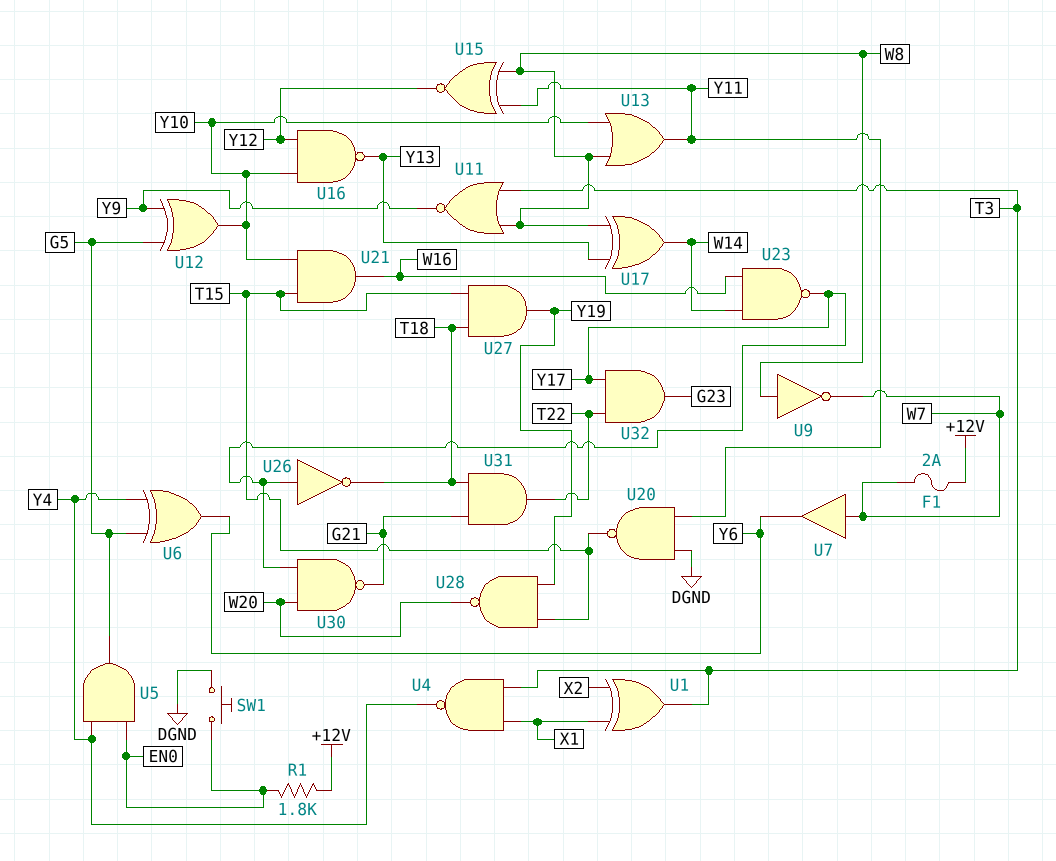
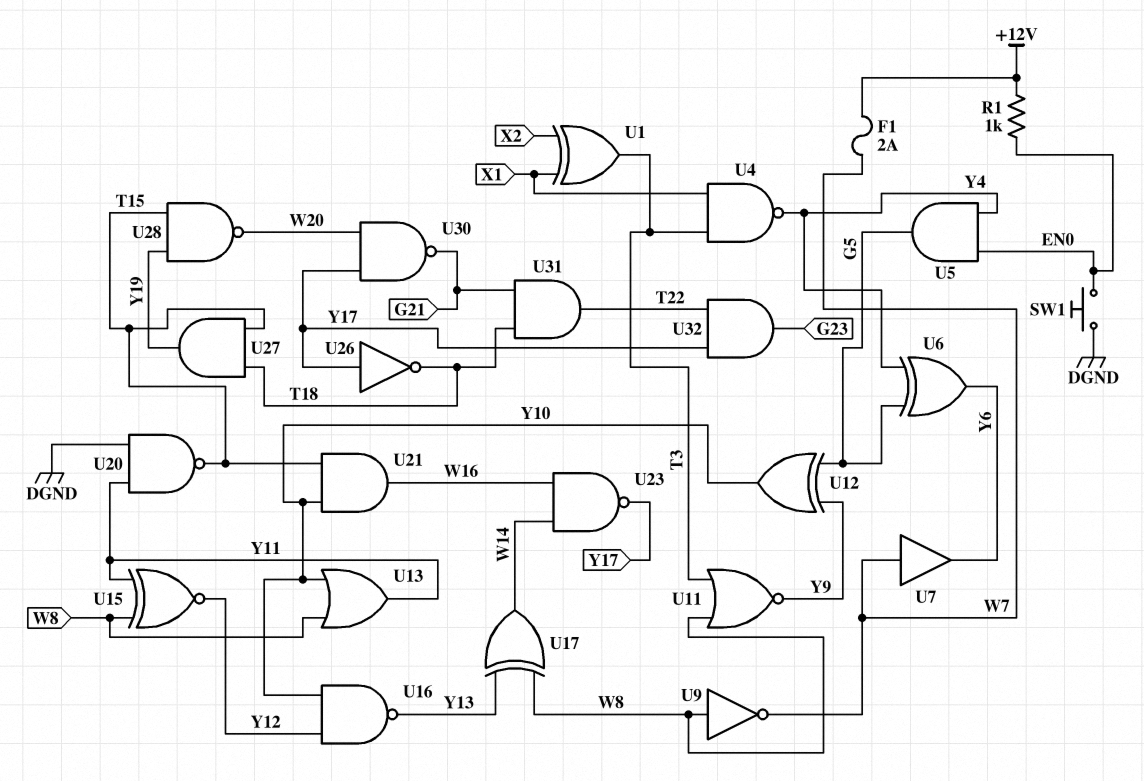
R1: 1.8k (+12V, EN0) -> 1k (+12V, EN0)

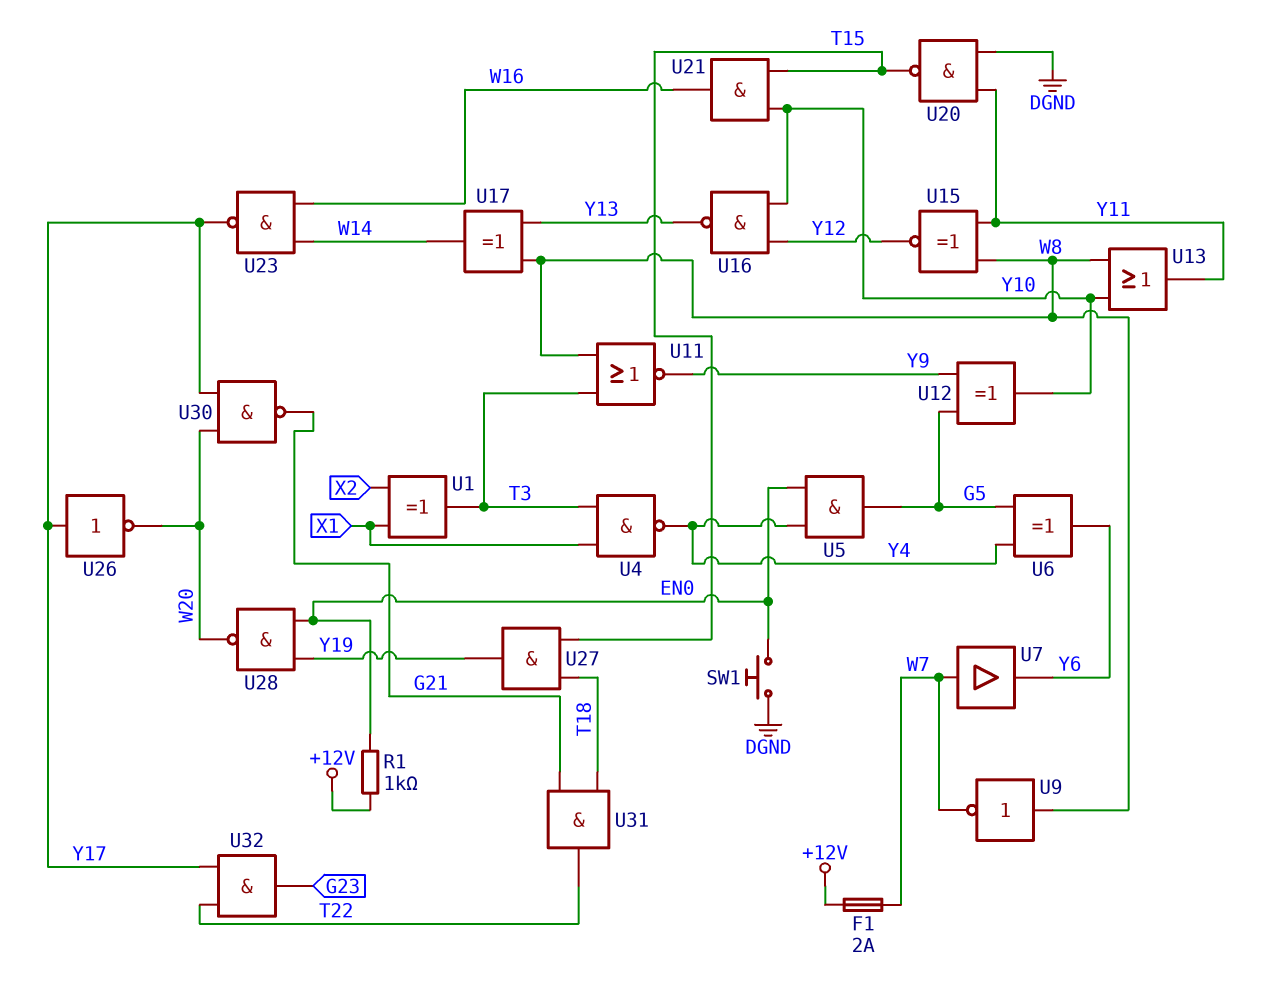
U26: NOT (in Y17, out T18) -> NOT (in Y17, out W20)
U28: NAND (in T15, in Y19, out W20) -> NAND (in EN0, in Y19, out W20)

